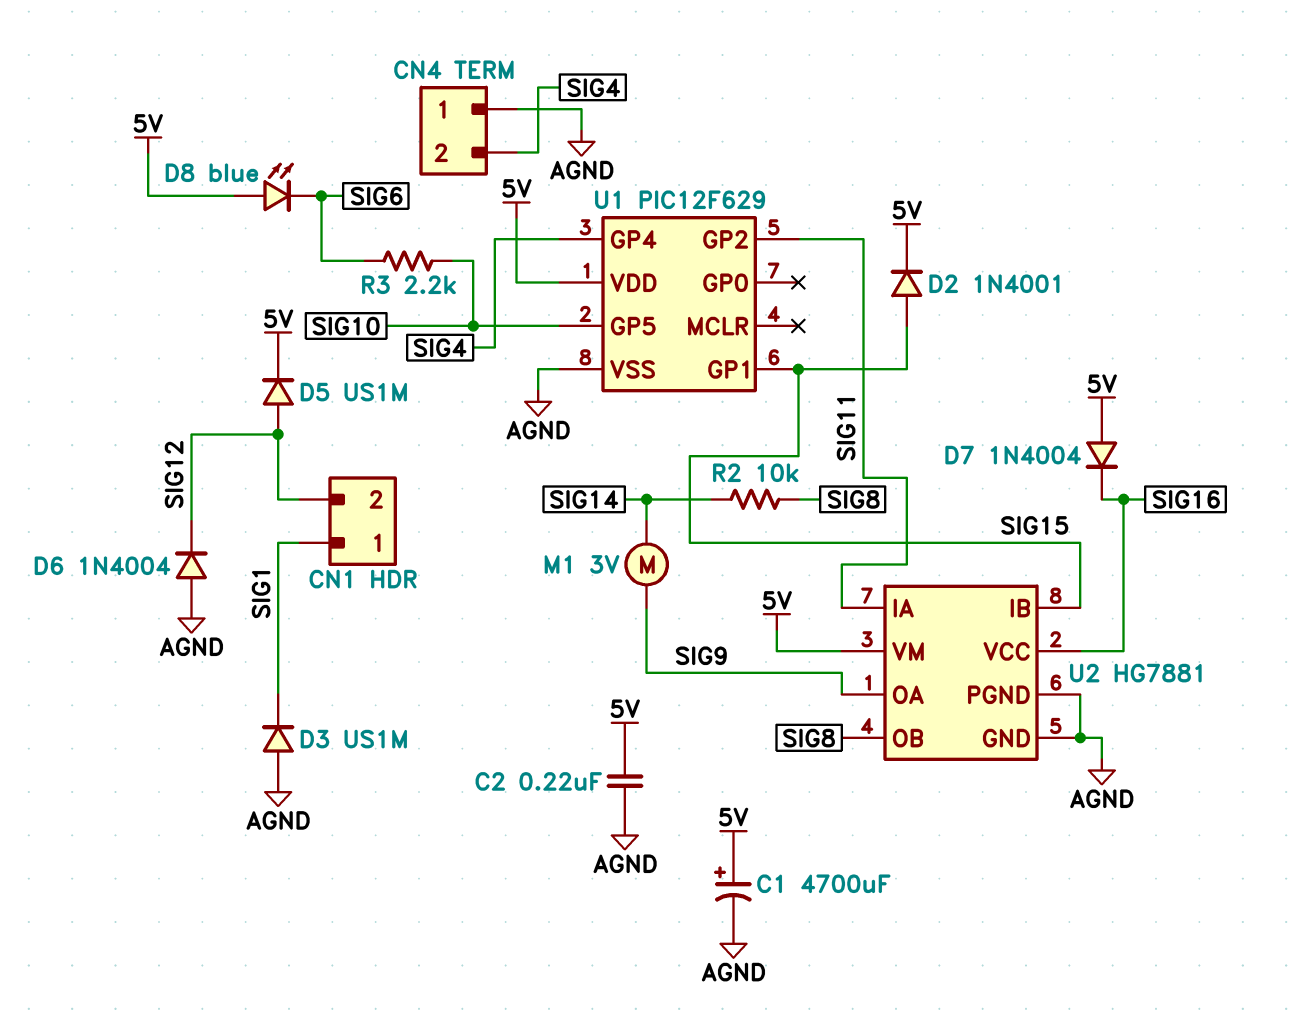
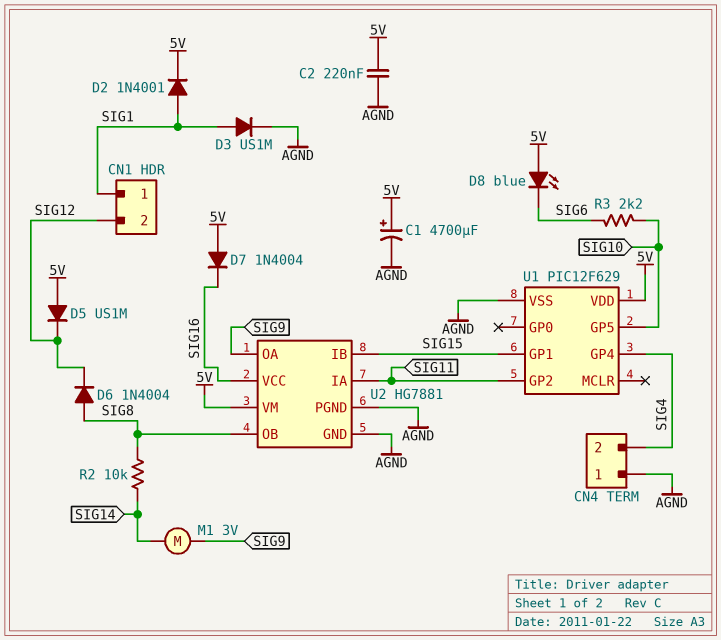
D2: diode 1N4001 (A SIG15, K 5V) -> diode 1N4001 (A SIG1, K 5V)
D3: diode US1M (A AGND, K SIG1) -> diode US1M (A SIG1, K AGND)
D5: diode US1M (A SIG12, K 5V) -> diode US1M (A 5V, K SIG12)
D6: diode 1N4004 (A AGND, K SIG12) -> diode 1N4004 (A SIG8, K SIG12)

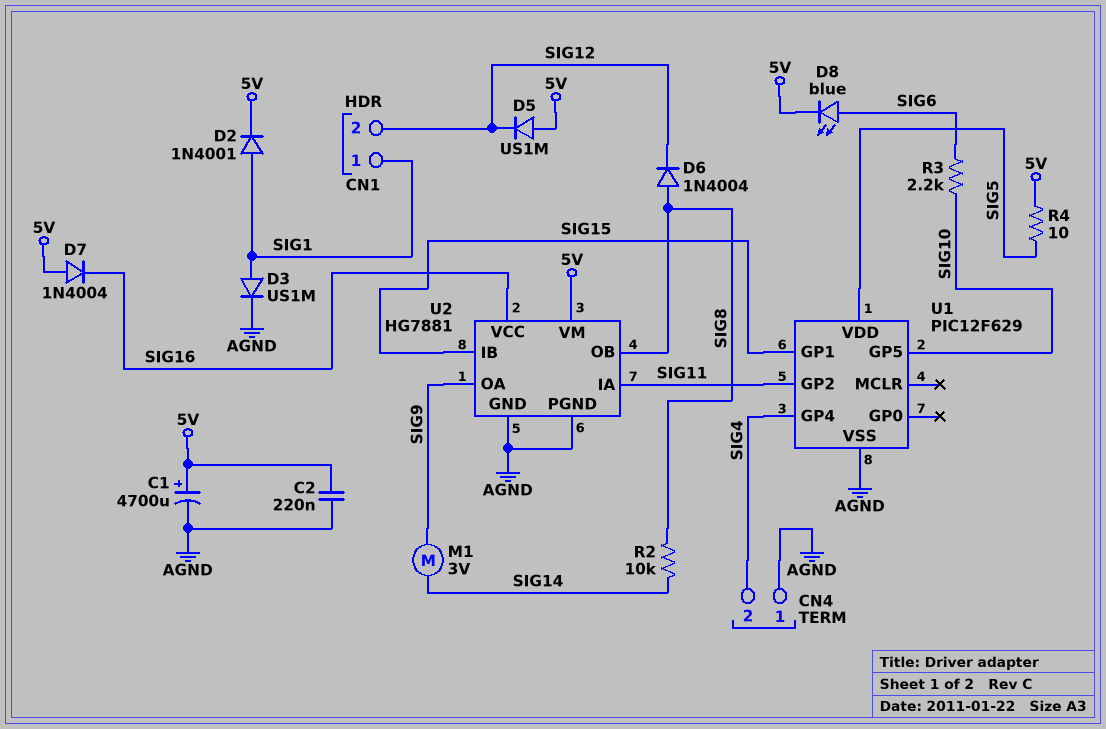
D8: LED blue (A 5V, K SIG6) -> LED blue (A SIG6, K 5V)
R4: none -> 10 (5V, SIG5)
U1 pin VDD: 5V -> SIG5

